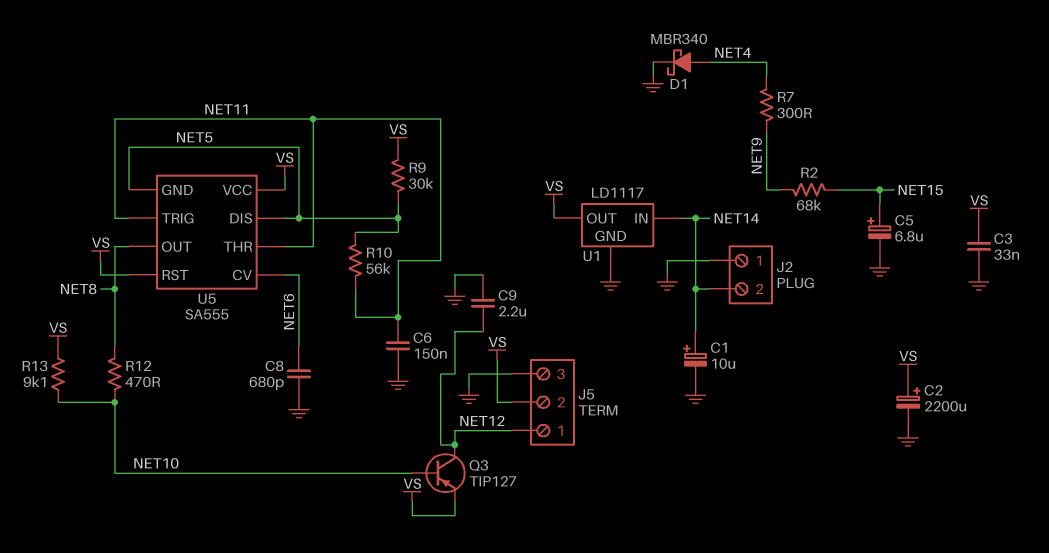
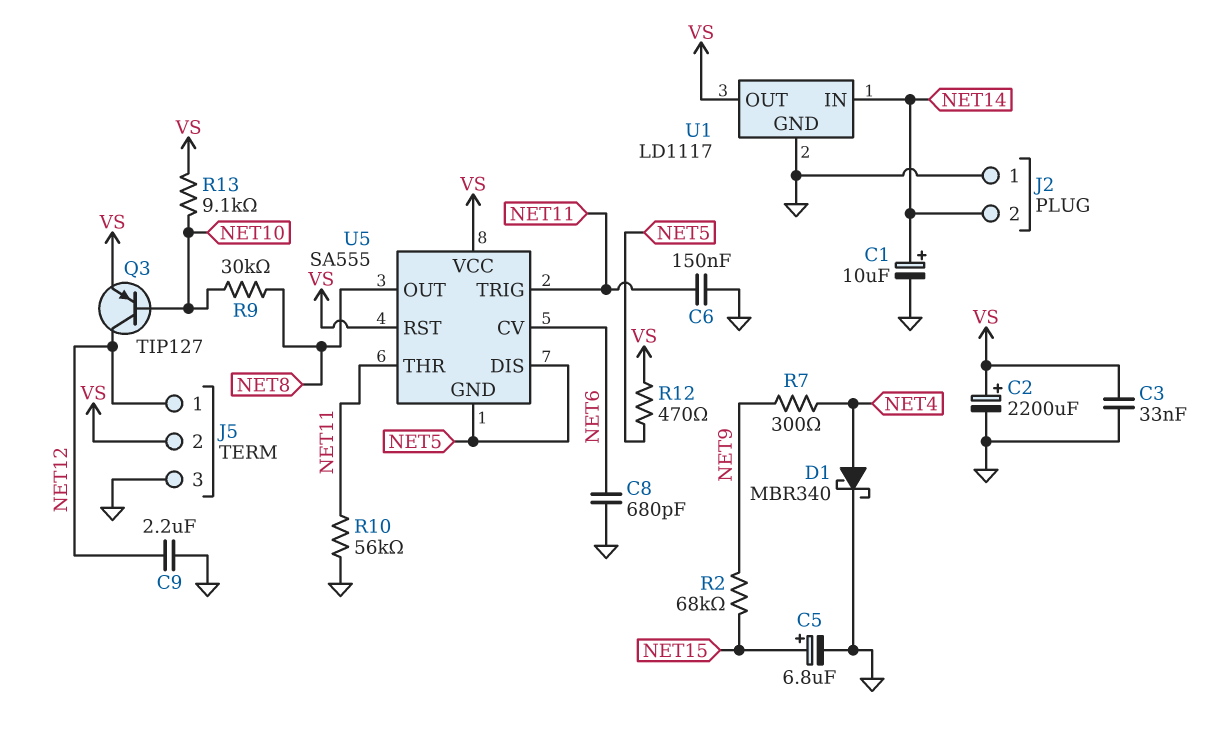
R9: 30k (NET5, VS) -> 30k (NET8, NET10)
R10: 56k (NET5, NET11) -> 56k (GND, NET11)
R12: 470 (NET8, NET10) -> 470 (NET5, VS)

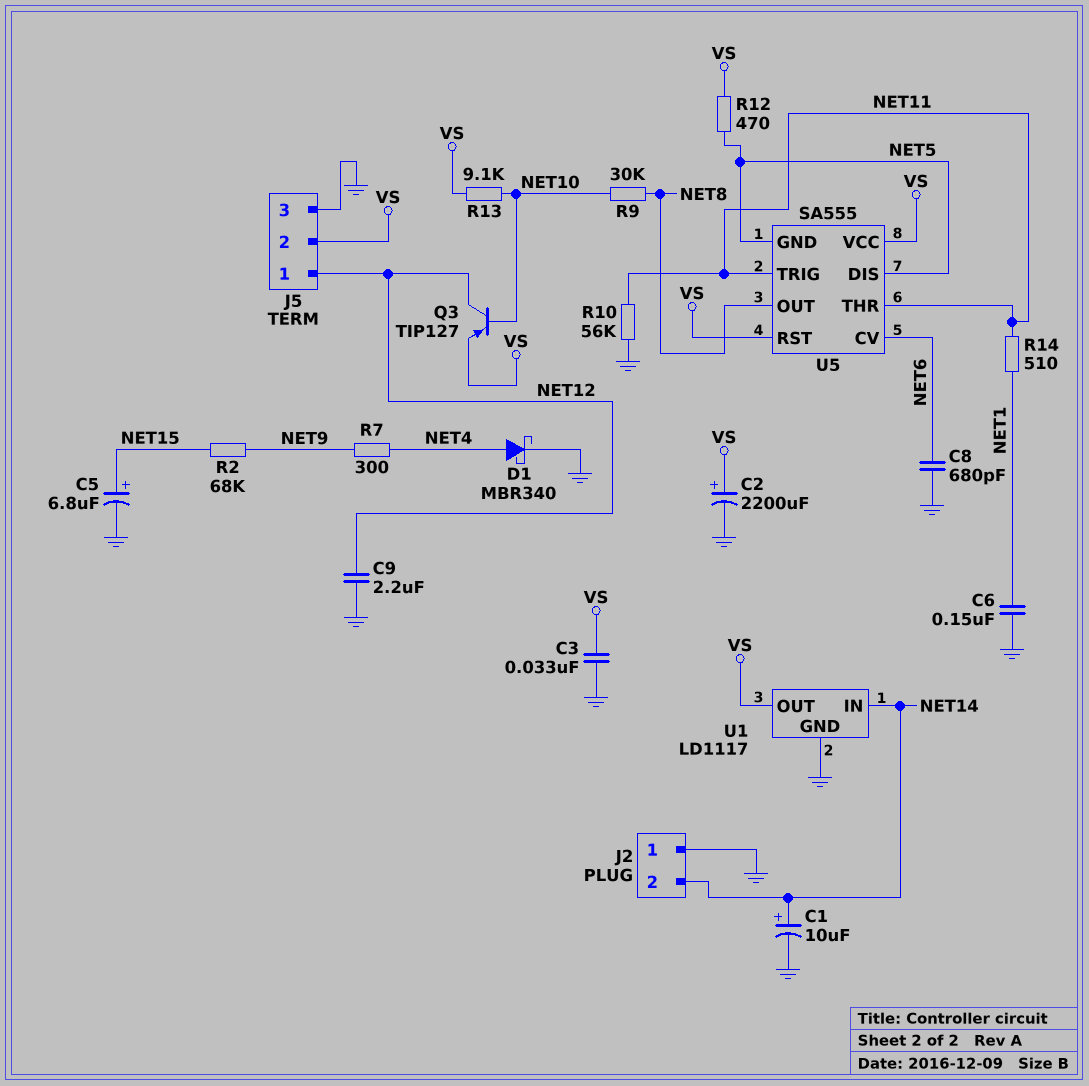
C6: 150nF (GND, NET11) -> 150nF (GND, NET1)
R14: none -> 510 (NET1, NET11)

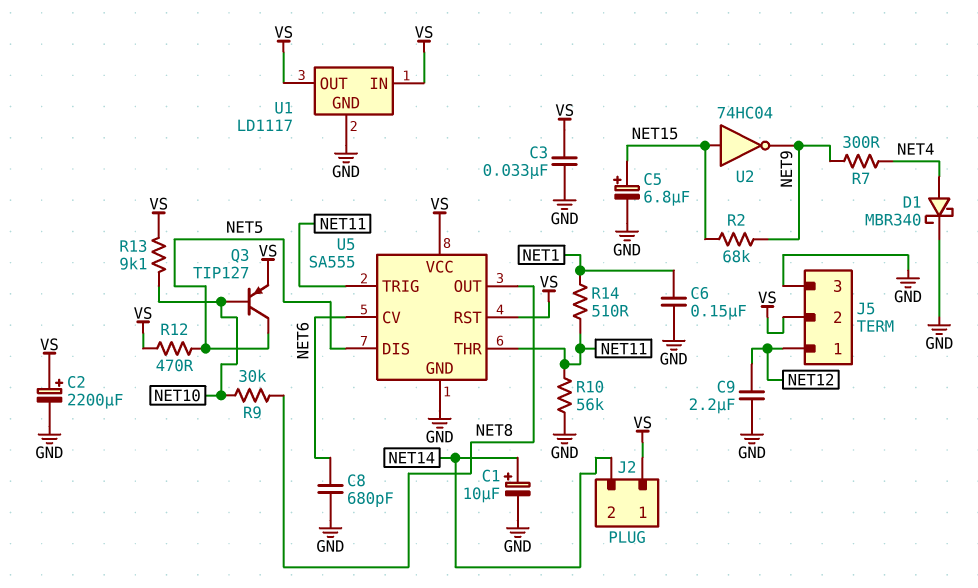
J2 pin 1: GND -> VS
Q3: PNP TIP127 (B NET10, C NET12, E VS) -> PNP TIP127 (B NET10, C NET5, E VS)
U1 pin IN: NET14 -> VS
U2: none -> NOT 74HC04 (in NET15, out NET9)
U5 pin GND: NET5 -> GND

